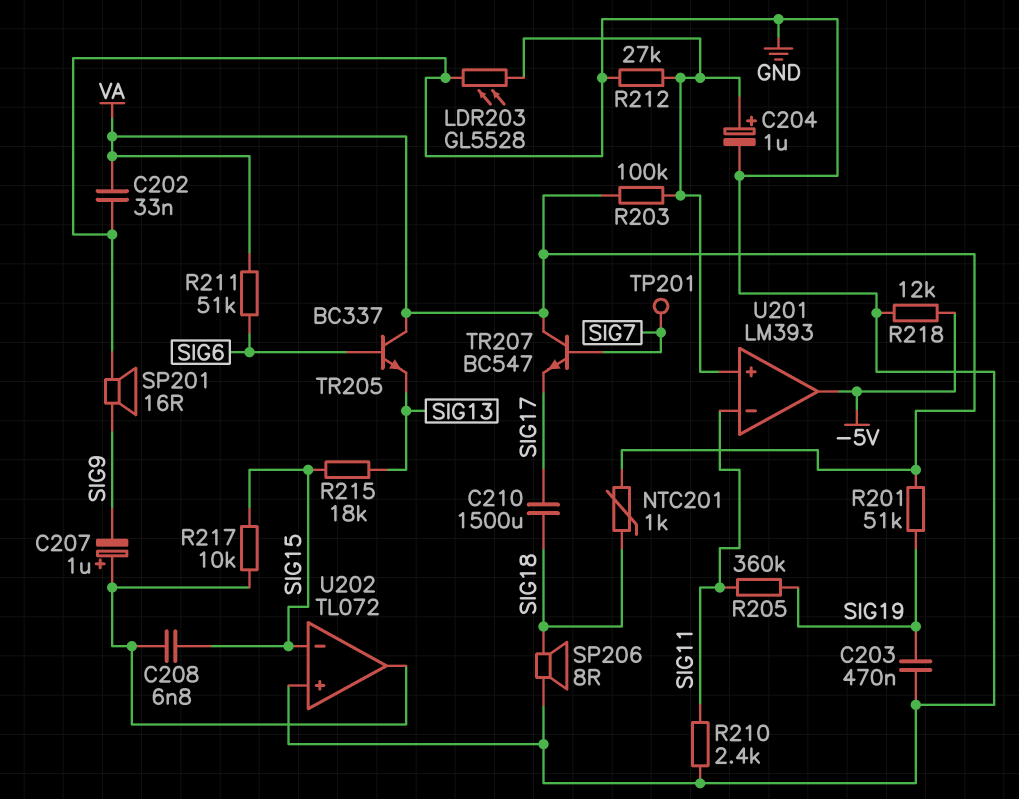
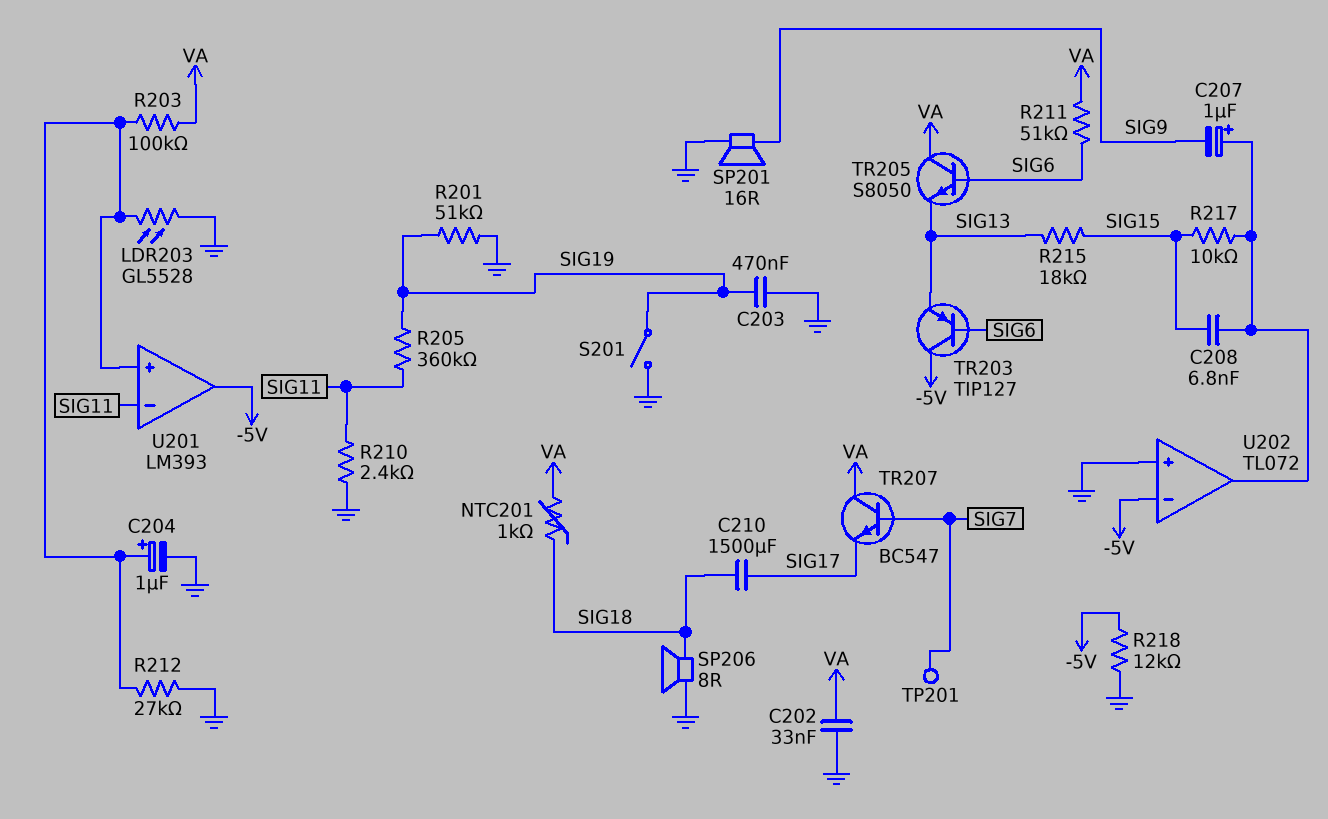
R201: 51k (SIG19, VA) -> 51k (GND, SIG19)
S201: none -> switch (GND, SIG19)
TR203: none -> PNP TIP127 (B SIG6, C -5V, E SIG13)
TR205: NPN BC337 (B SIG6, C VA, E SIG13) -> NPN S8050 (B SIG6, C VA, E SIG13)
U202 pin in-: SIG15 -> -5V

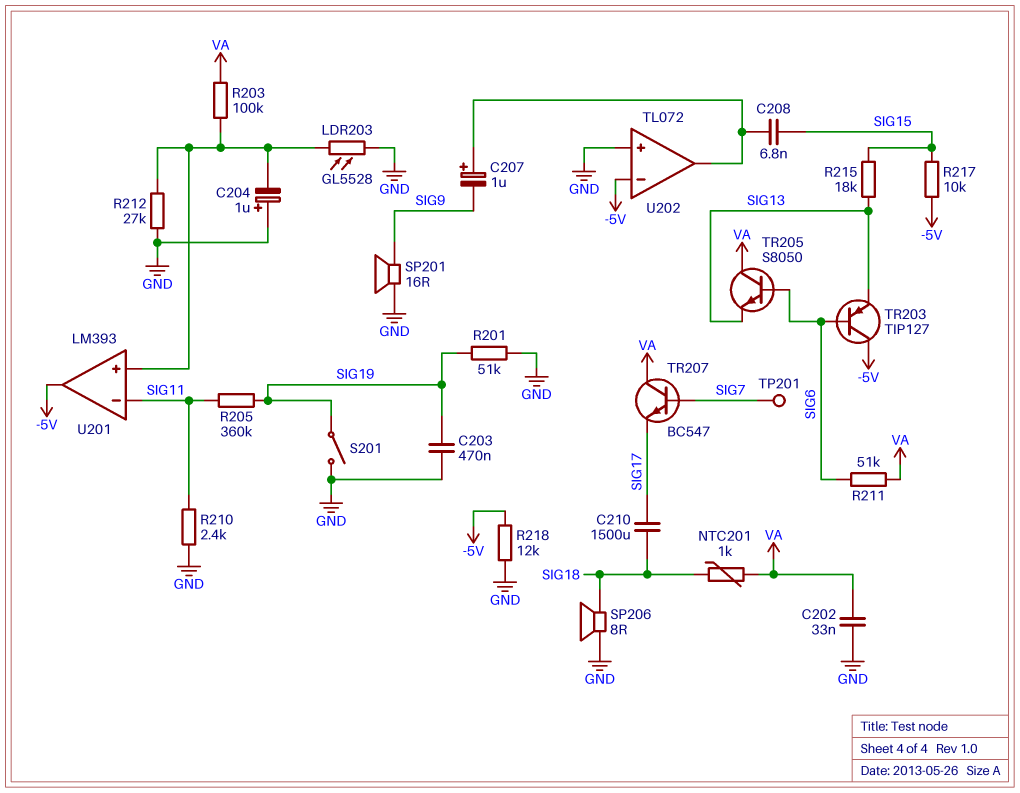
C204: 1uF (plus U201/in+, minus GND) -> 1uF (plus GND, minus U201/in+)
R217: 10k (SIG15, U202/out) -> 10k (-5V, SIG15)

